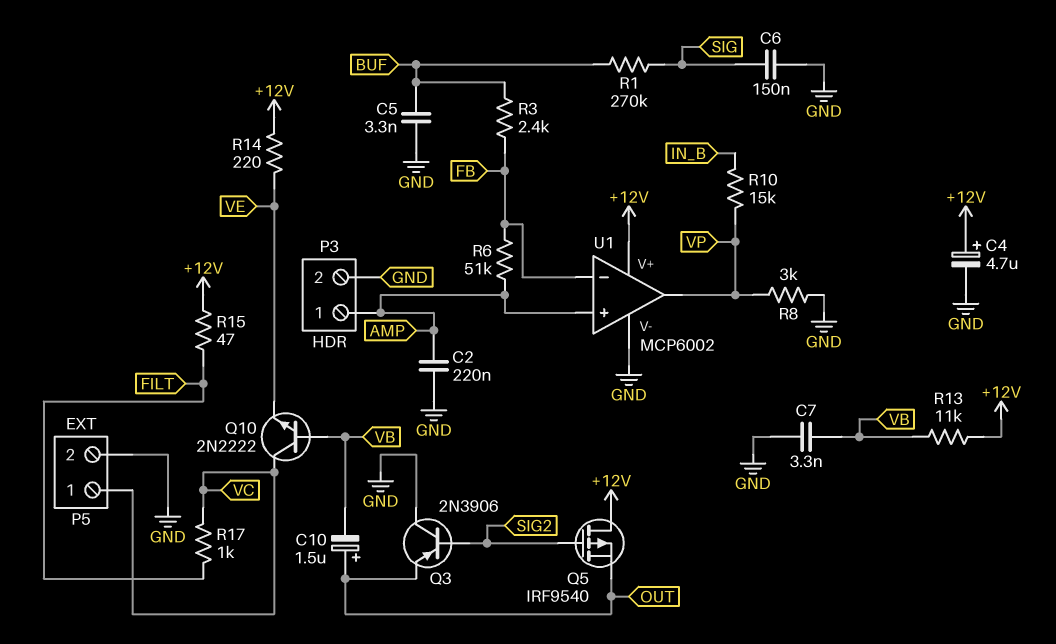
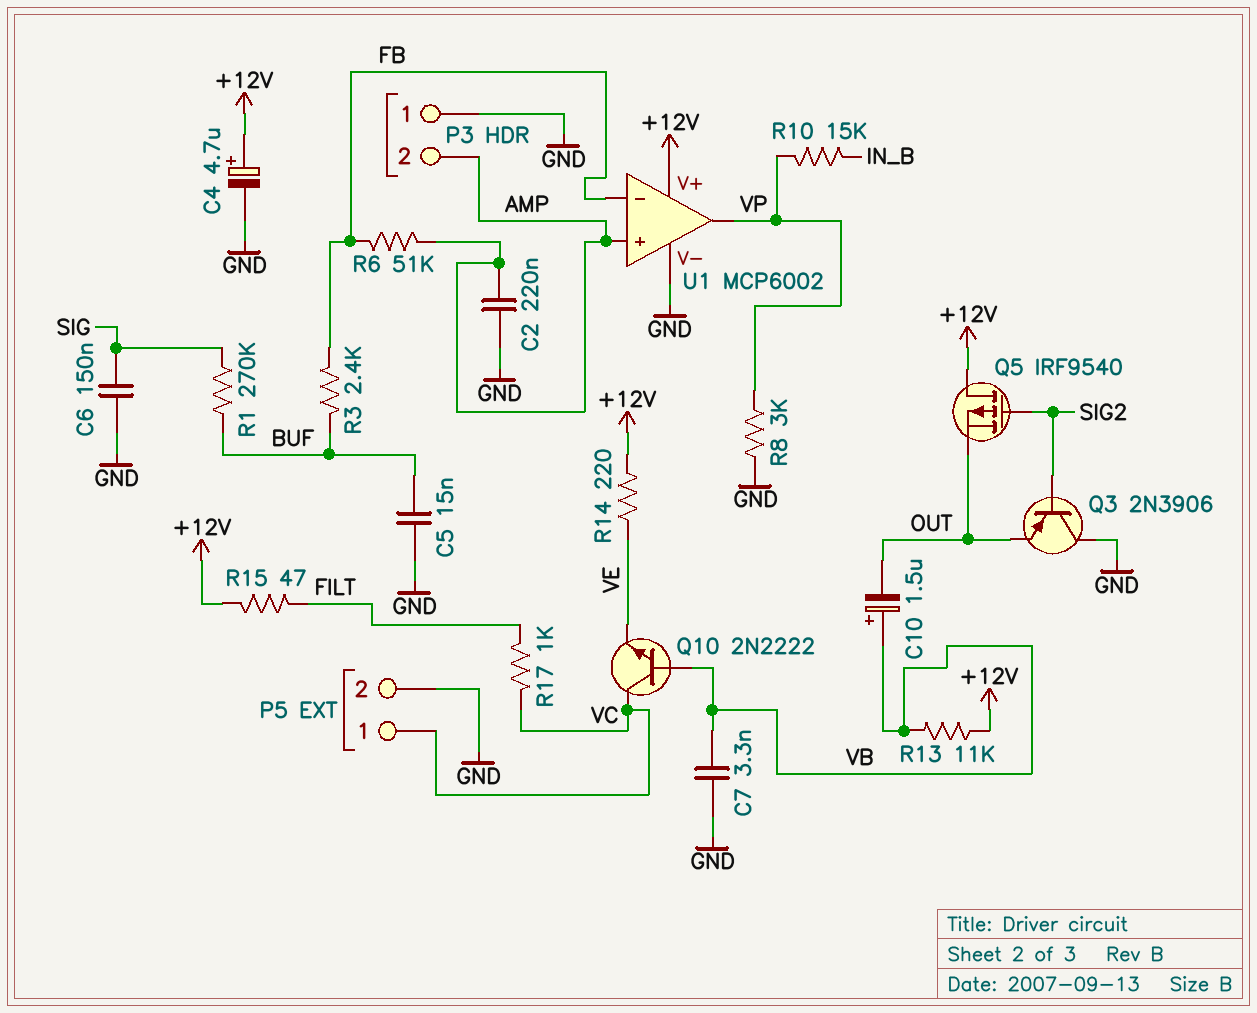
C5: 3.3nF (BUF, GND) -> 15nF (BUF, GND)
C10: 1.5uF (plus OUT, minus VB) -> 1.5uF (plus VB, minus OUT)
P3 pin 1: AMP -> GND
P3 pin 2: GND -> AMP

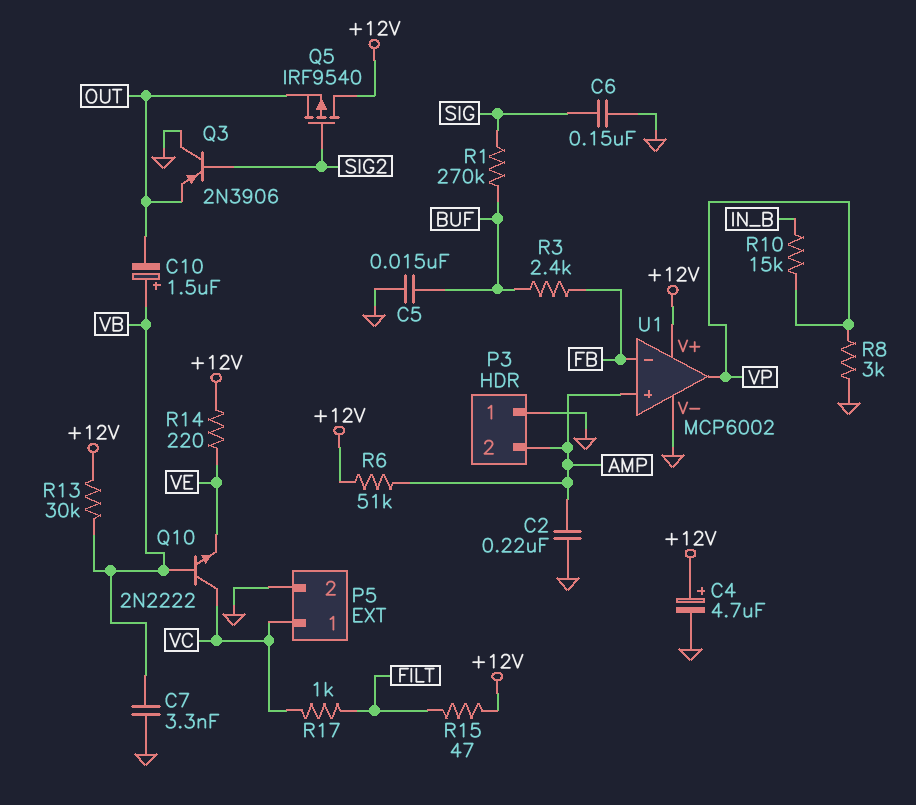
R6: 51k (AMP, FB) -> 51k (+12V, AMP)
R13: 11k (+12V, VB) -> 30k (+12V, VB)

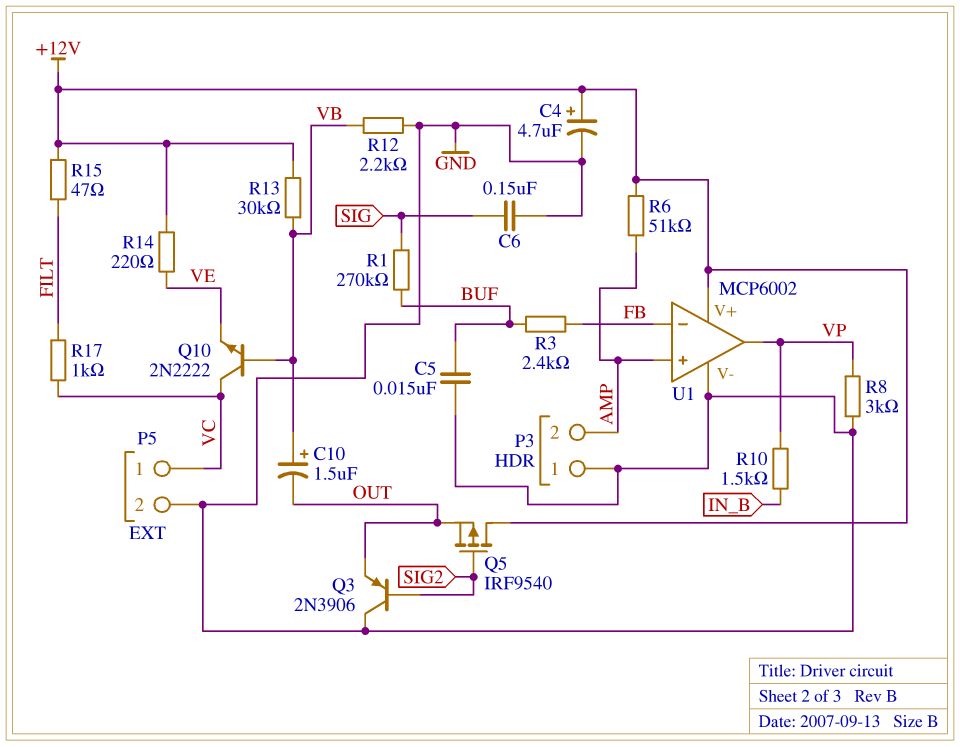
C2: 220nF (AMP, GND) -> none
C7: 3.3nF (GND, VB) -> none
R10: 15k (IN_B, VP) -> 1.5k (IN_B, VP)
R12: none -> 2.2k (GND, VB)

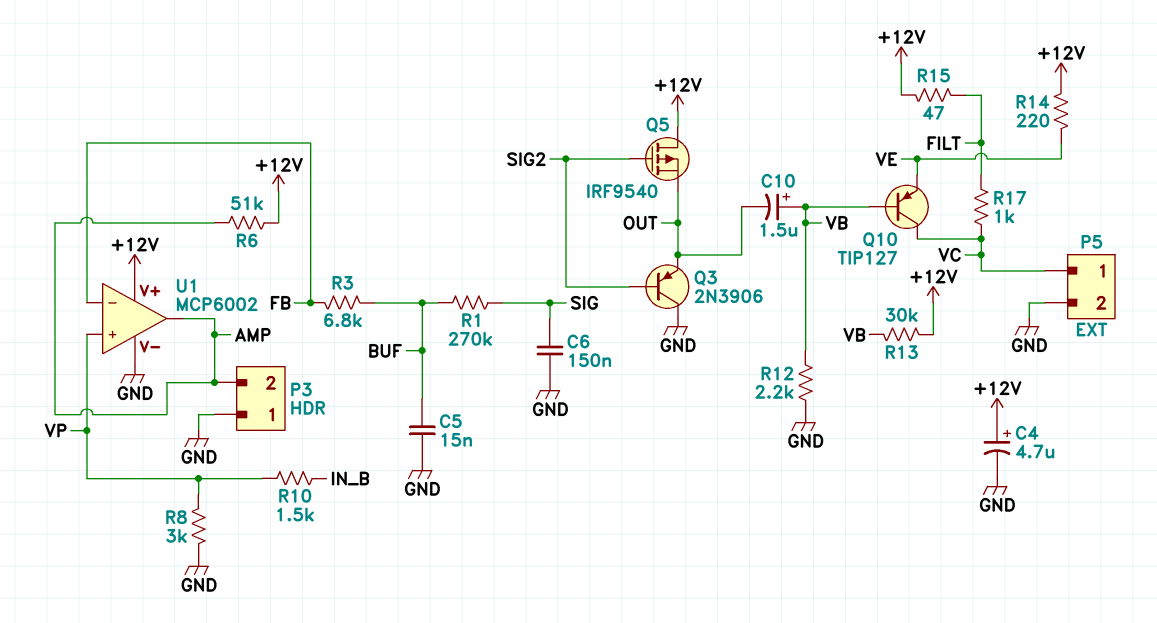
Q10: NPN 2N2222 (B VB, C VC, E VE) -> PNP TIP127 (B VB, C VC, E VE)
R3: 2.4k (BUF, FB) -> 6.8k (BUF, FB)
U1 pin in+: AMP -> VP
U1 pin out: VP -> AMP

